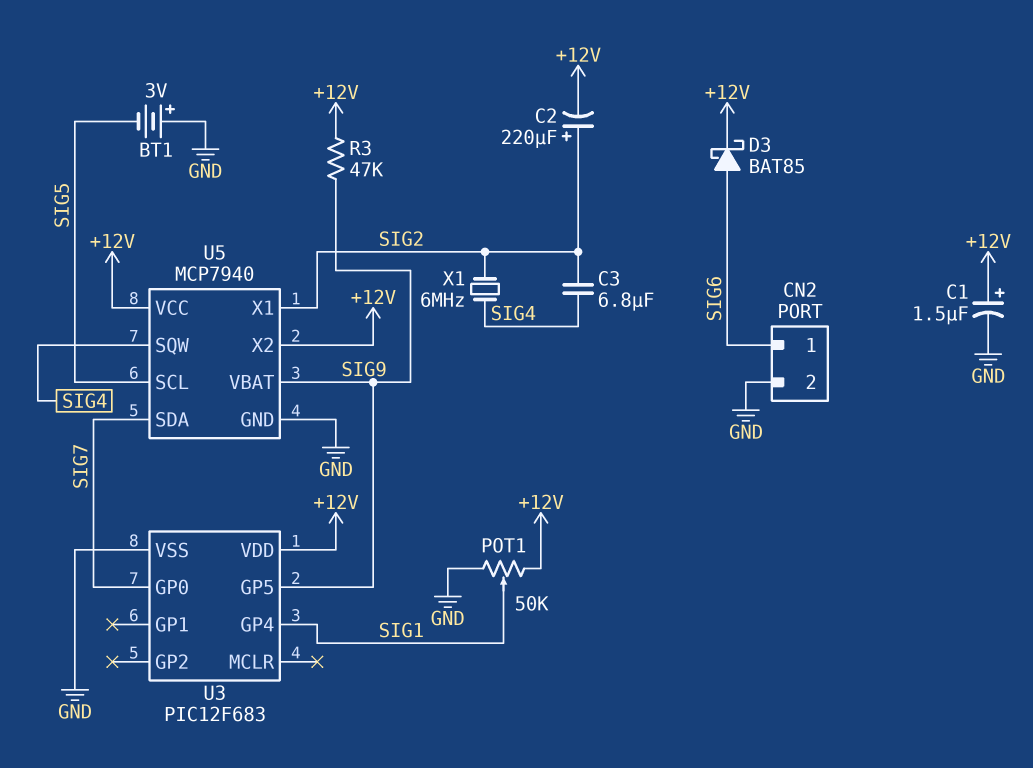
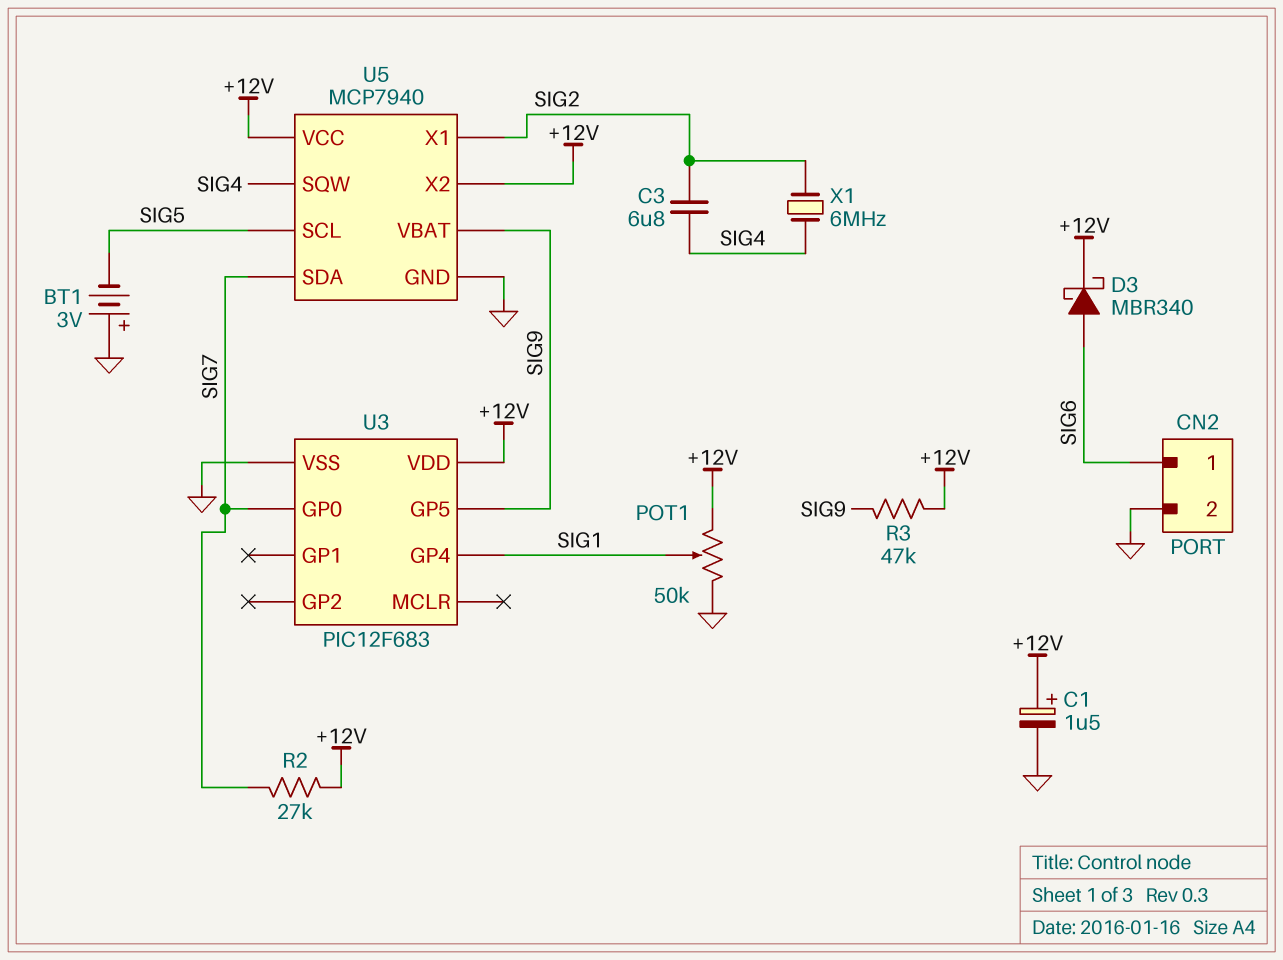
C2: 220uF (plus SIG2, minus +12V) -> none
D3: schottky BAT85 (A SIG6, K +12V) -> schottky MBR340 (A SIG6, K +12V)
R2: none -> 27k (+12V, SIG7)

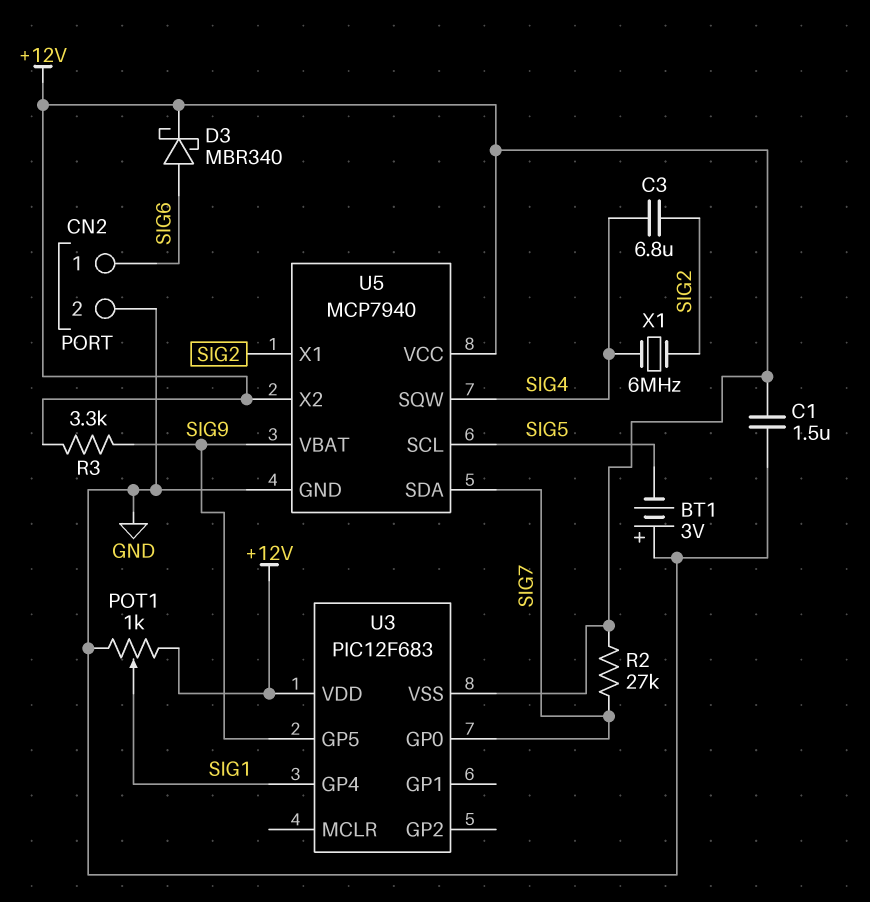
C1: 1.5uF (plus +12V, minus GND) -> 1.5uF (+12V, GND)
POT1: 50k (+12V, GND, wiper SIG1) -> 1k (+12V, GND, wiper SIG1)
R3: 47k (+12V, SIG9) -> 3.3k (+12V, SIG9)
U3 pin VSS: GND -> +12V

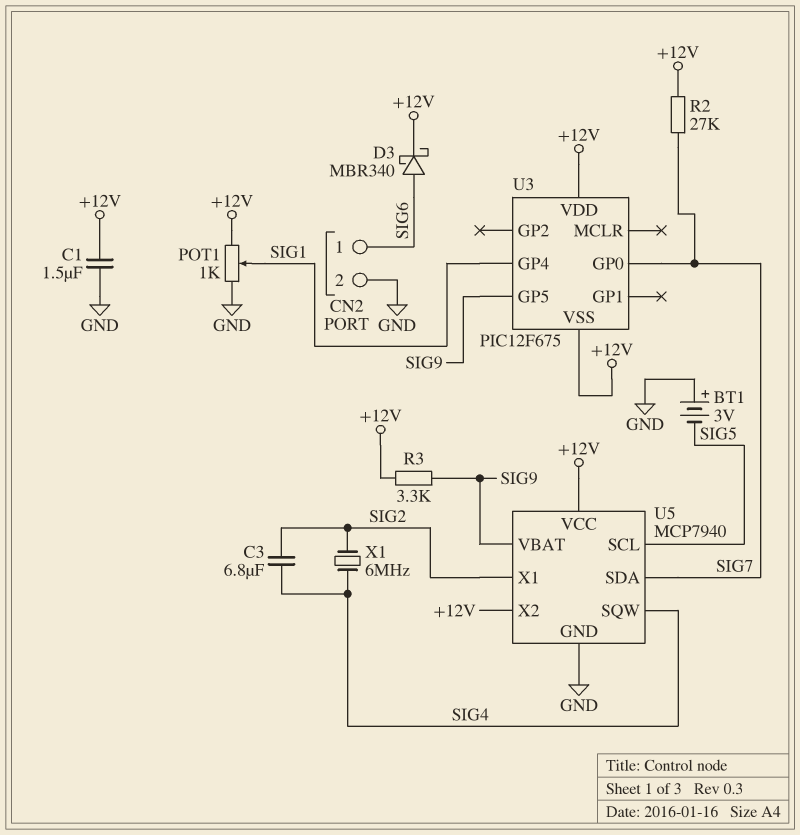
U3: PIC12F683 -> PIC12F675

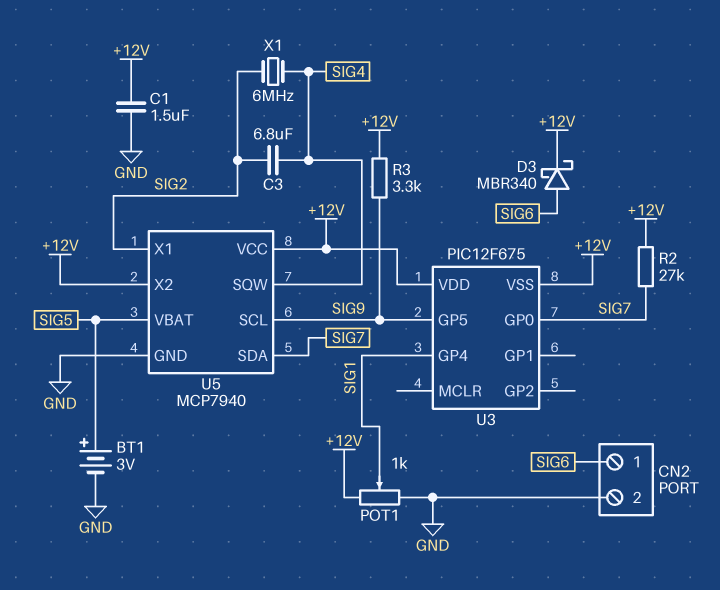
BT1: 3V (plus GND, minus SIG5) -> 3V (plus SIG5, minus GND)
U5 pin SCL: SIG5 -> SIG9
U5 pin VBAT: SIG9 -> SIG5

